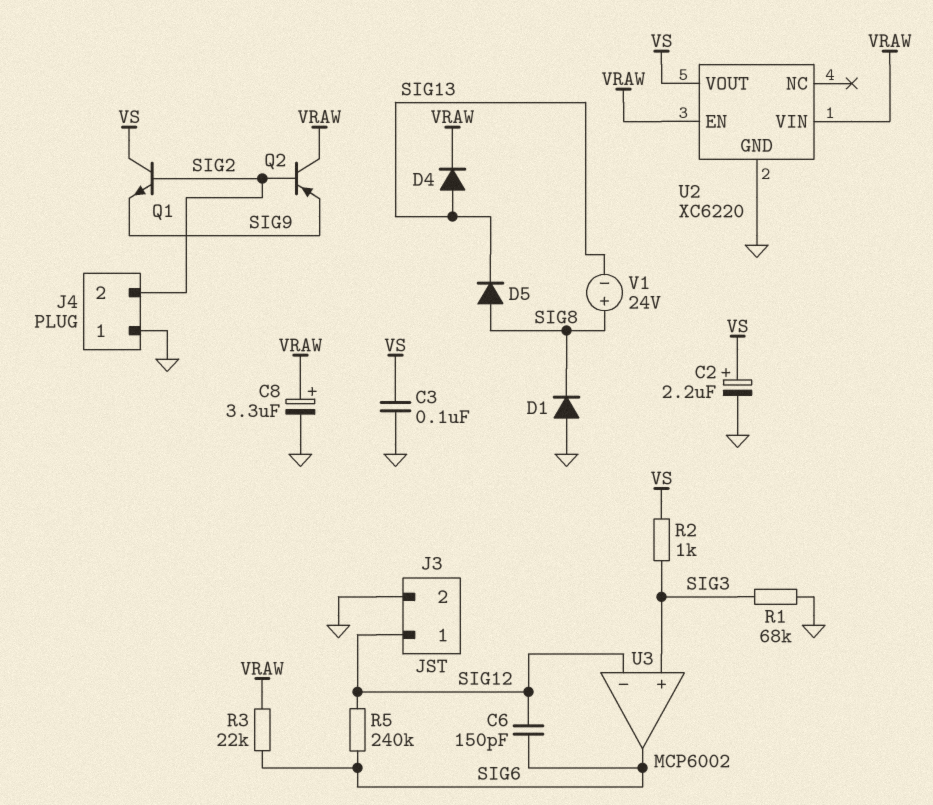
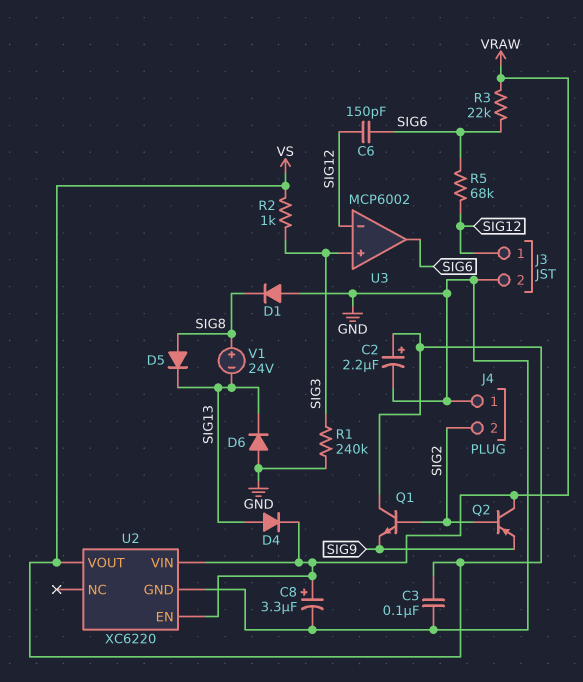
D6: none -> diode (A GND, K SIG13)
R1: 68k (GND, SIG3) -> 240k (GND, SIG3)
R5: 240k (SIG6, SIG12) -> 68k (SIG6, SIG12)

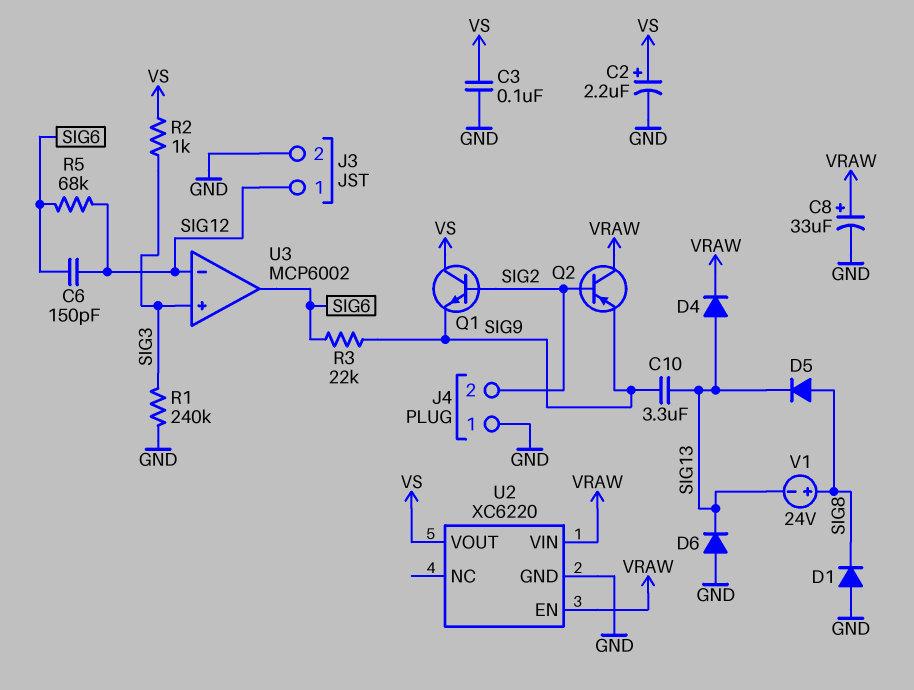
C8: 3.3uF (plus VRAW, minus GND) -> 33uF (plus VRAW, minus GND)
C10: none -> 3.3uF (SIG9, SIG13)
R3: 22k (SIG6, VRAW) -> 22k (SIG6, SIG9)

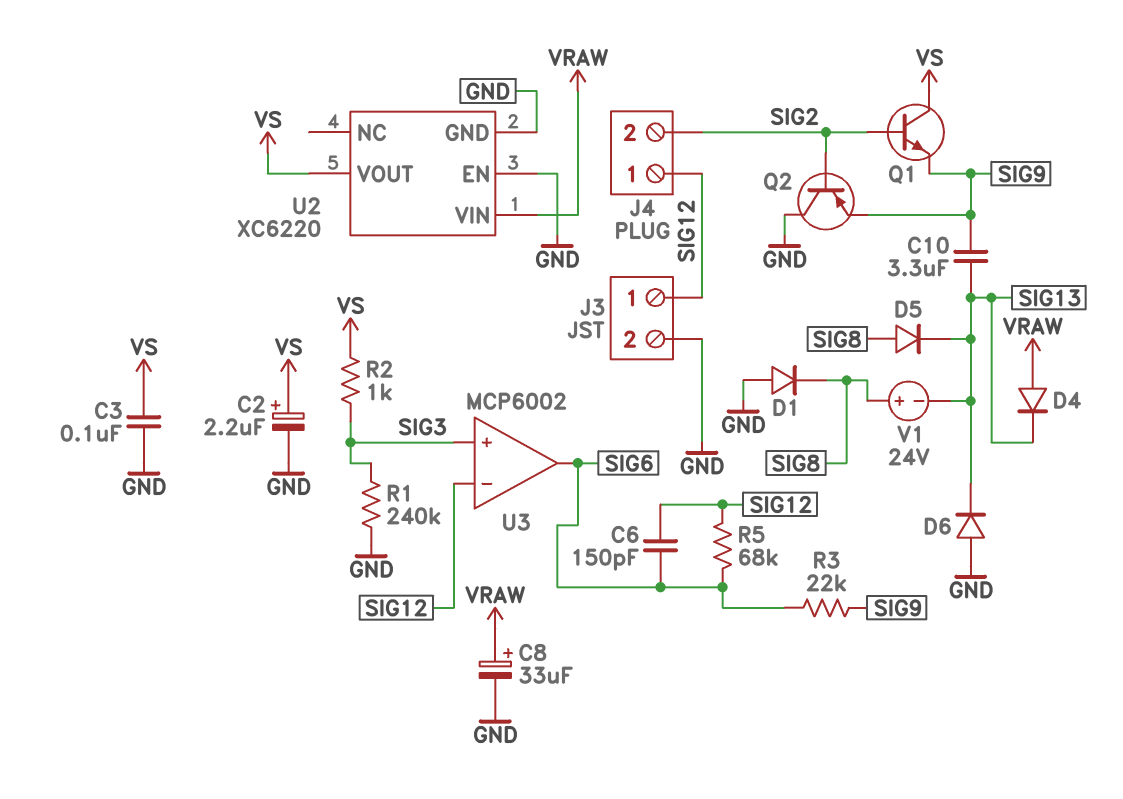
D4: diode (A SIG13, K VRAW) -> diode (A VRAW, K SIG13)
J4 pin 1: GND -> SIG12
Q2: PNP (B SIG2, C VRAW, E SIG9) -> PNP (B SIG2, C GND, E SIG9)
U2 pin EN: VRAW -> GND

